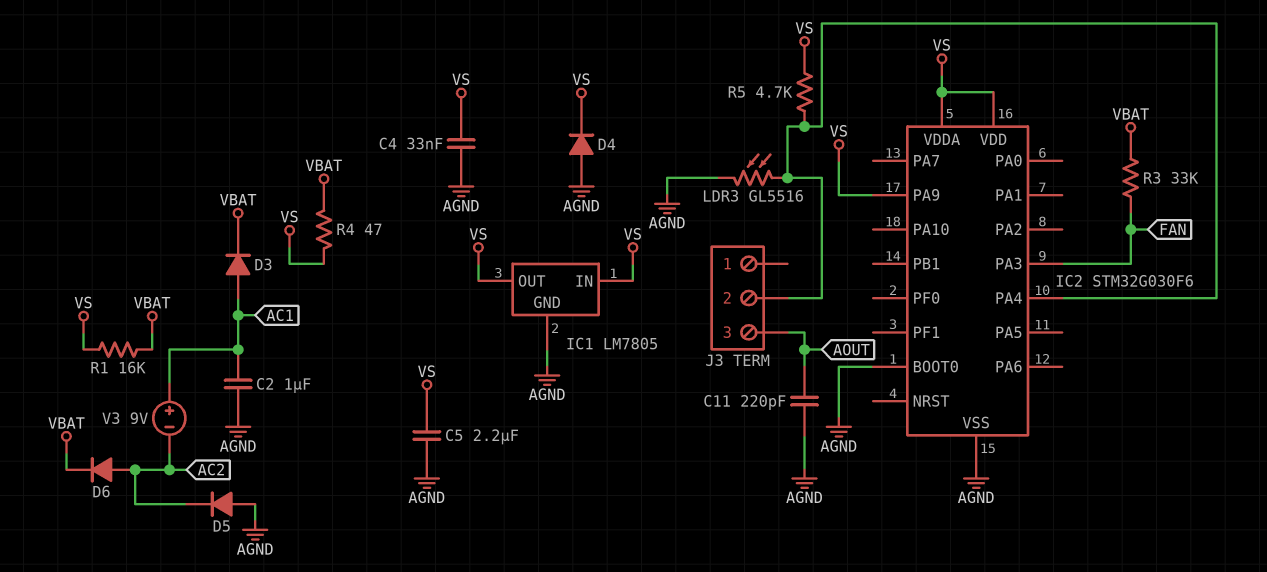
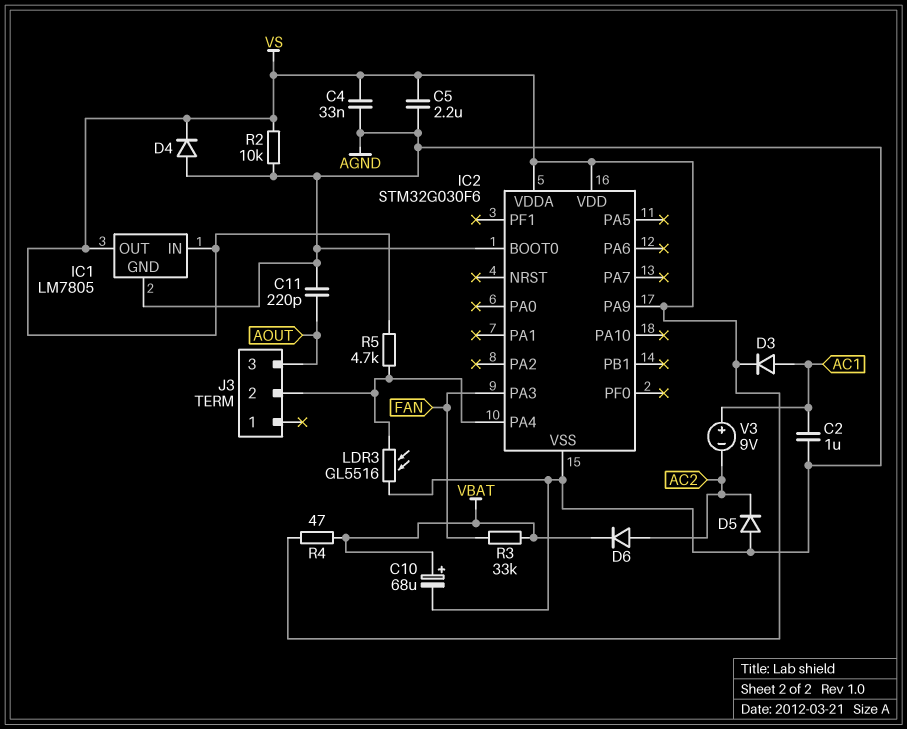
C10: none -> 68uF (plus VBAT, minus AGND)
D3: diode (A AC1, K VBAT) -> diode (A AC1, K VS)
R1: 16k (VBAT, VS) -> none
R2: none -> 10k (AGND, VS)

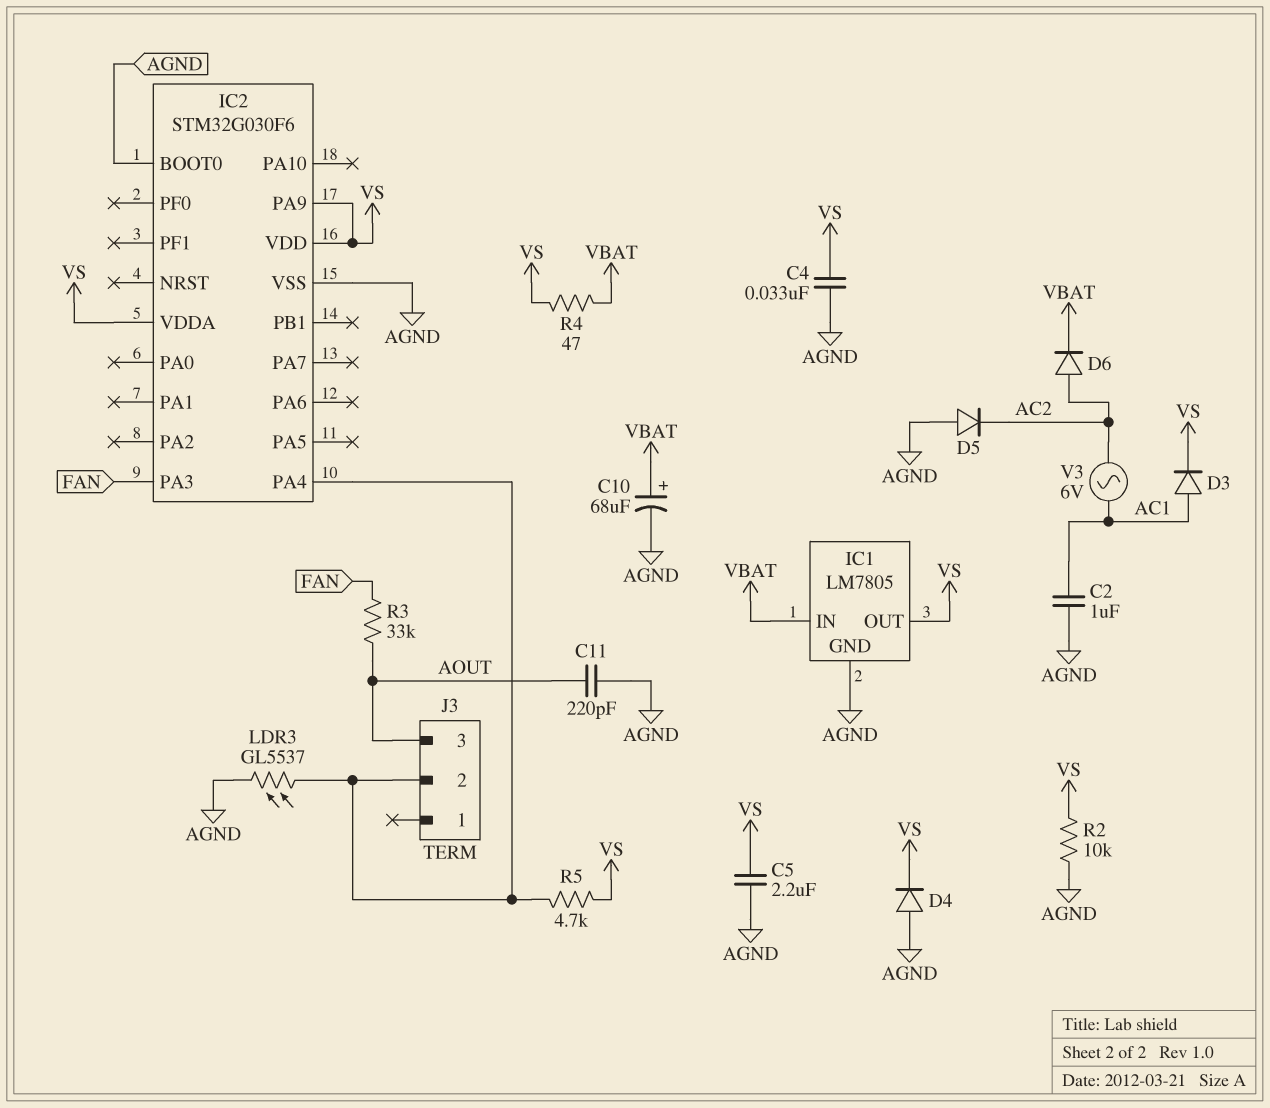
IC1 pin IN: VS -> VBAT
LDR3: GL5516 (AGND, IC2/PA4) -> GL5537 (AGND, IC2/PA4)
R3: 33k (FAN, VBAT) -> 33k (AOUT, FAN)
V3: 9V (plus AC1, minus AC2) -> AC 6V (AC1, AC2)

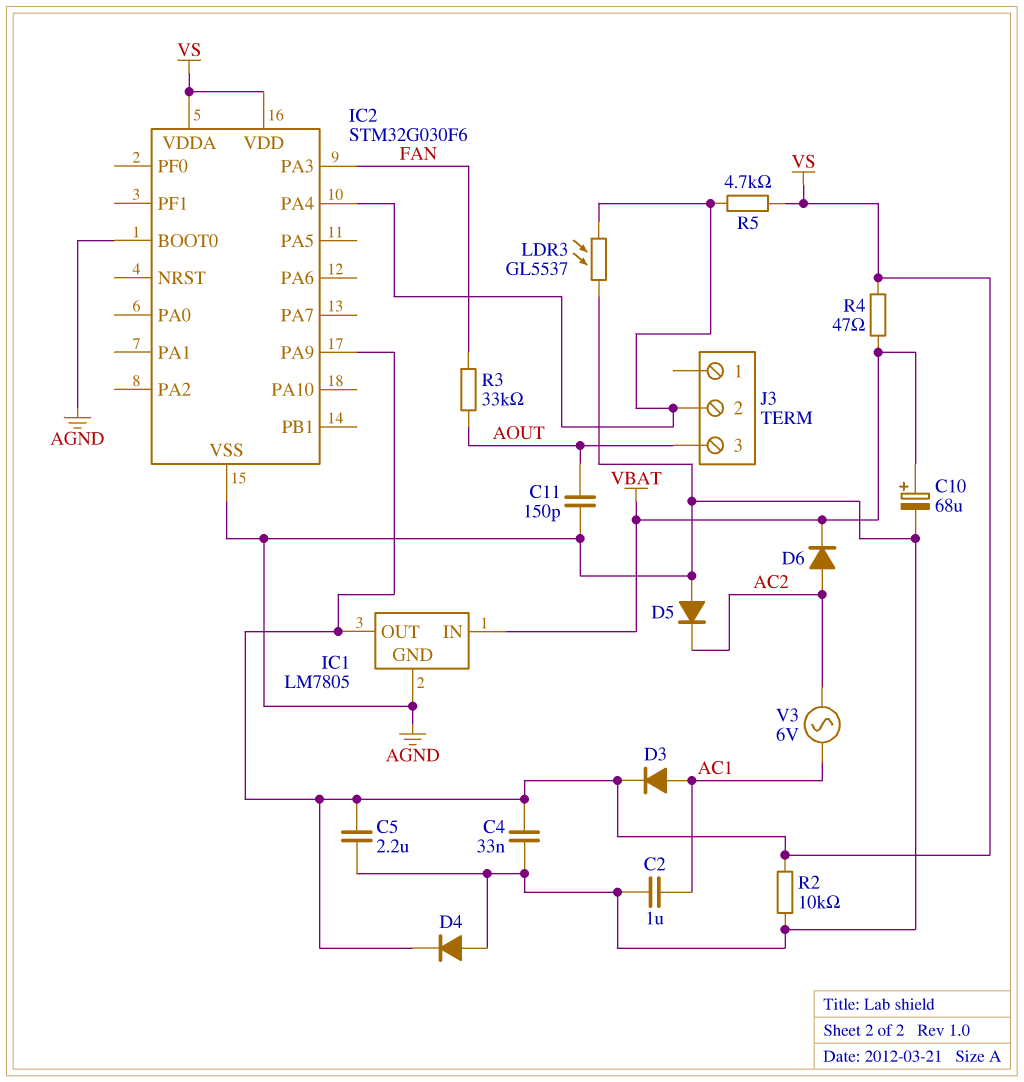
C11: 220pF (AGND, AOUT) -> 150pF (AGND, AOUT)

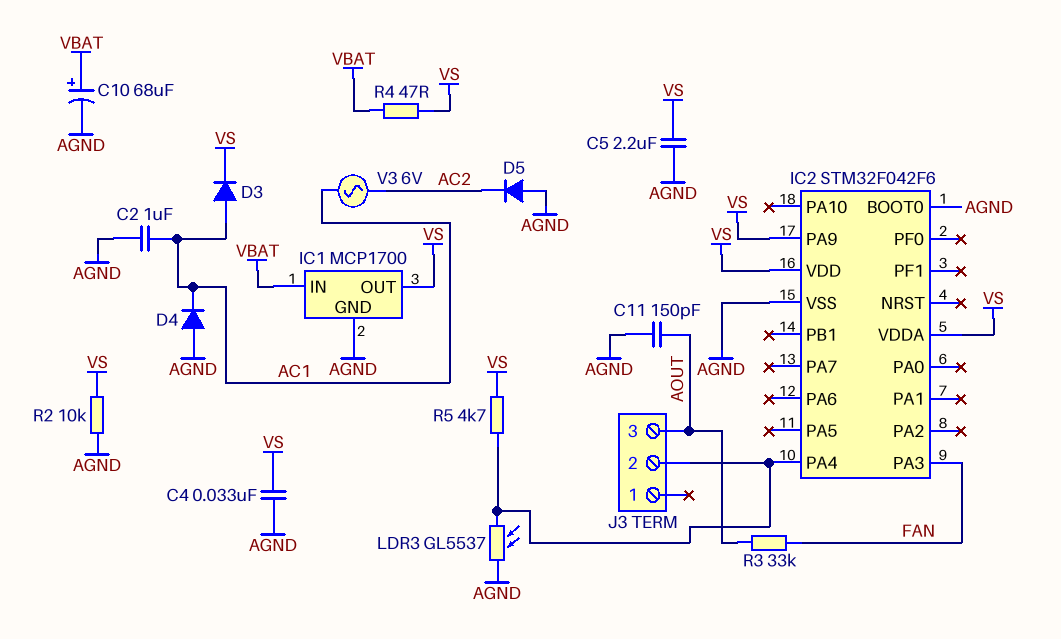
D4: diode (A AGND, K VS) -> diode (A AGND, K AC1)
D6: diode (A AC2, K VBAT) -> none
IC1: LM7805 -> MCP1700
IC2: STM32G030F6 -> STM32F042F6

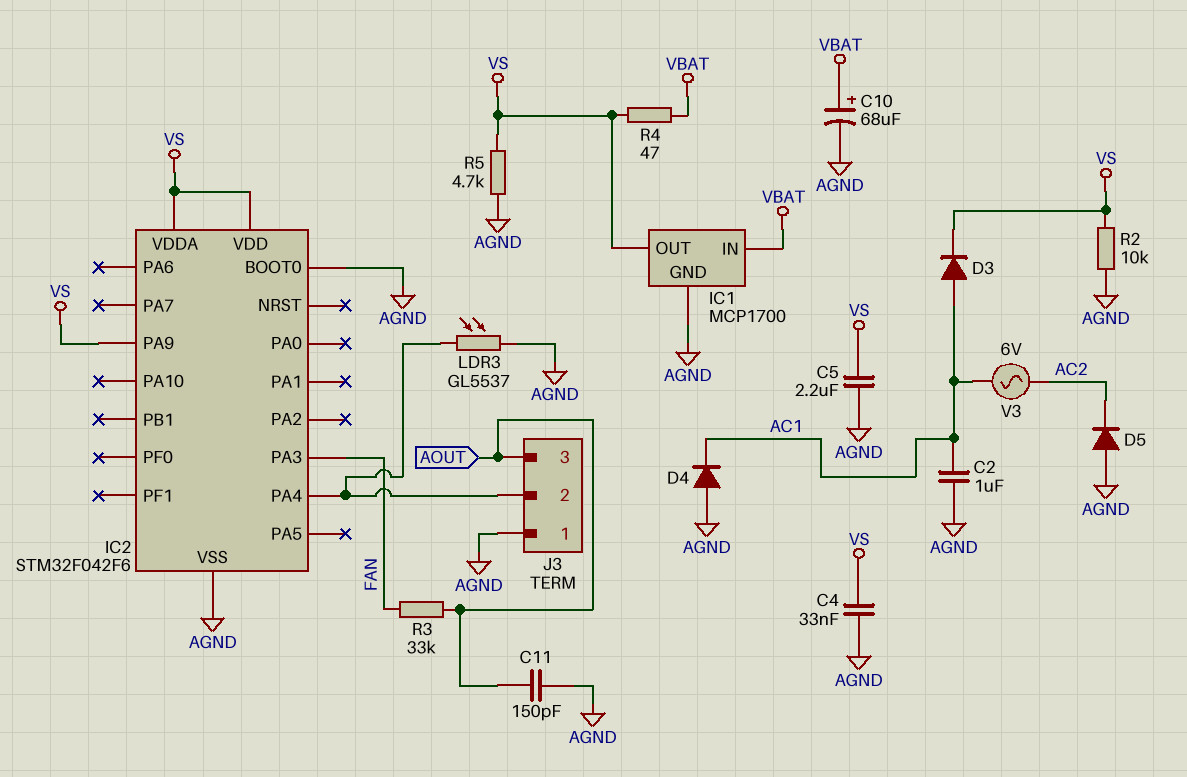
J3 pin 1: none -> AGND
R5: 4.7k (IC2/PA4, VS) -> 4.7k (AGND, VS)

